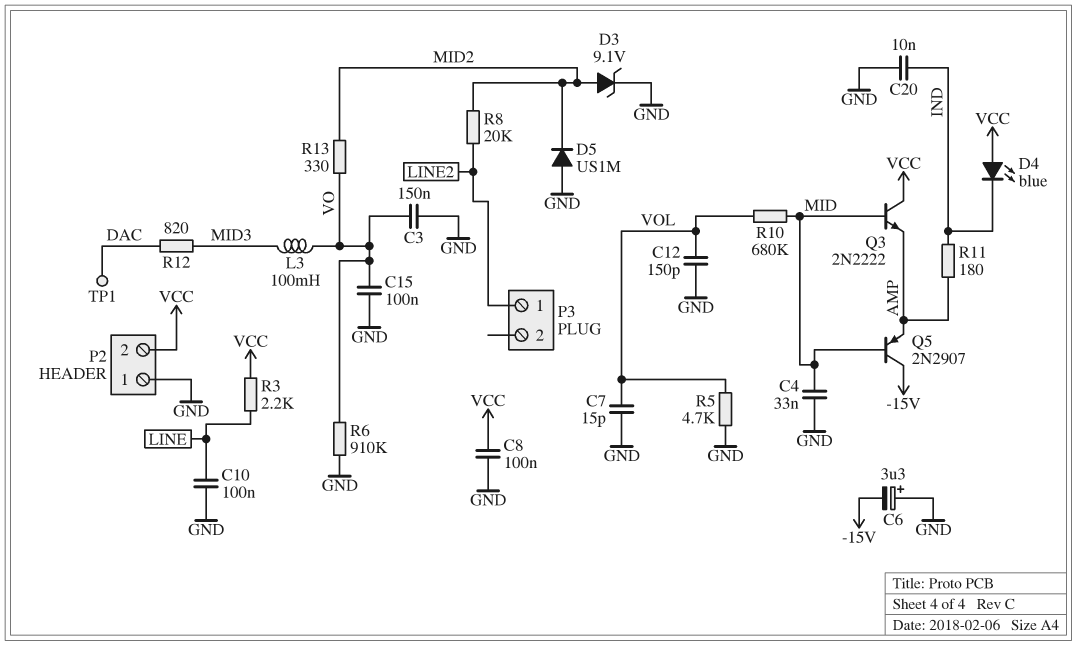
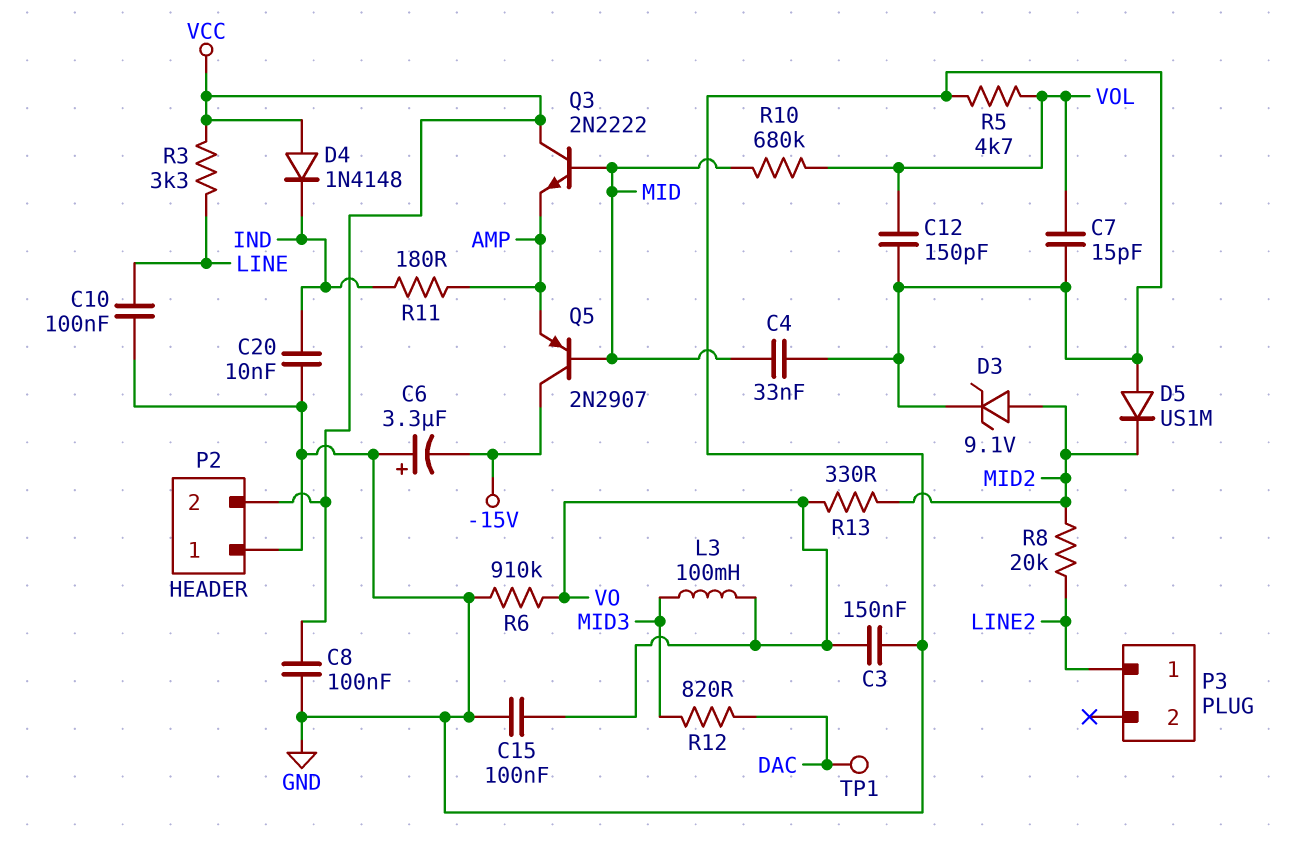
D4: LED blue (A VCC, K IND) -> diode 1N4148 (A VCC, K IND)
R3: 2.2k (LINE, VCC) -> 3.3k (LINE, VCC)

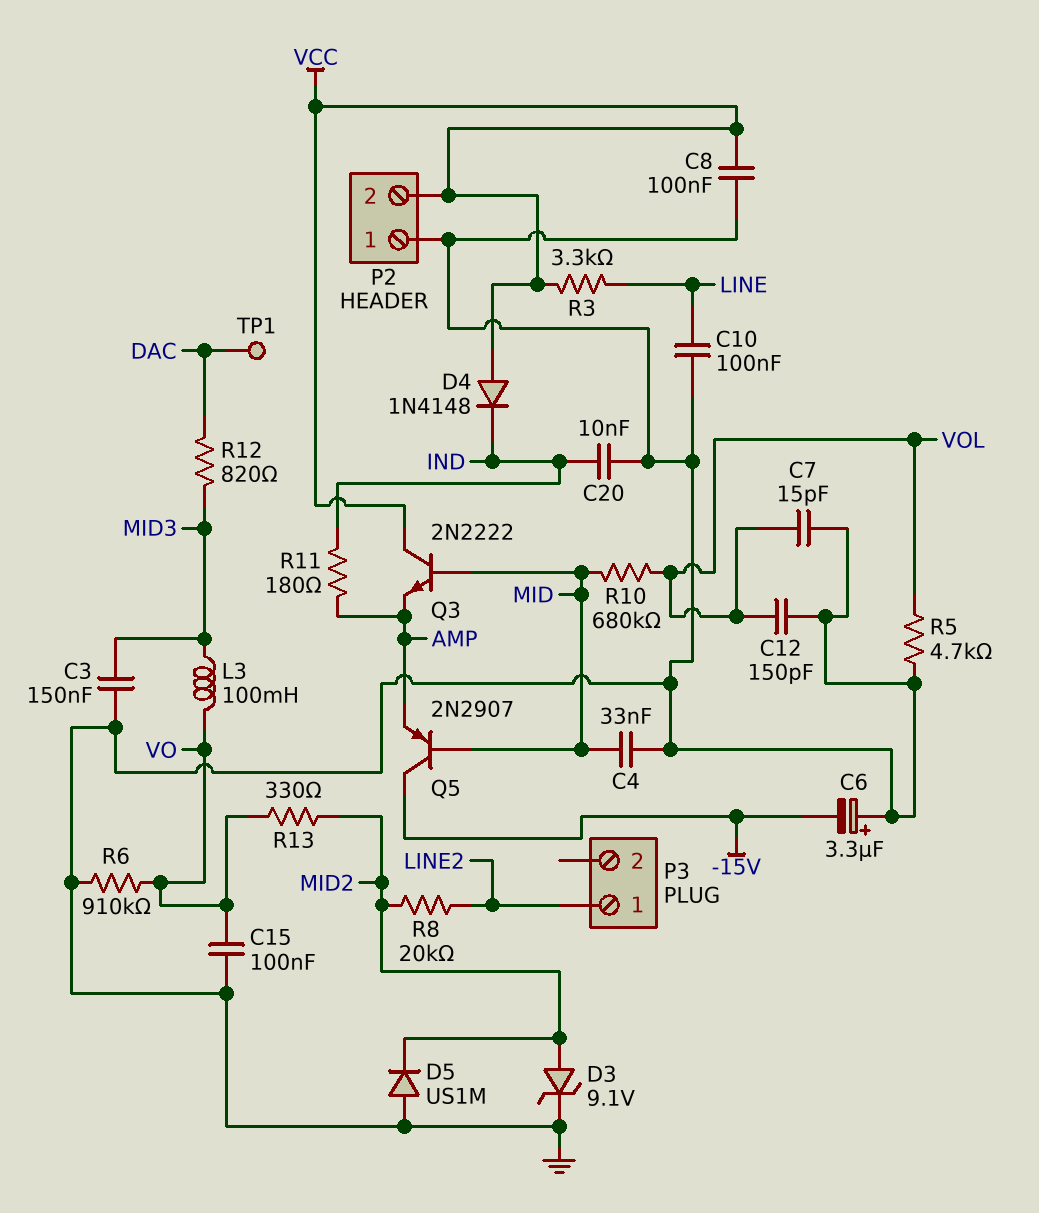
C3: 150nF (GND, VO) -> 150nF (GND, MID3)

